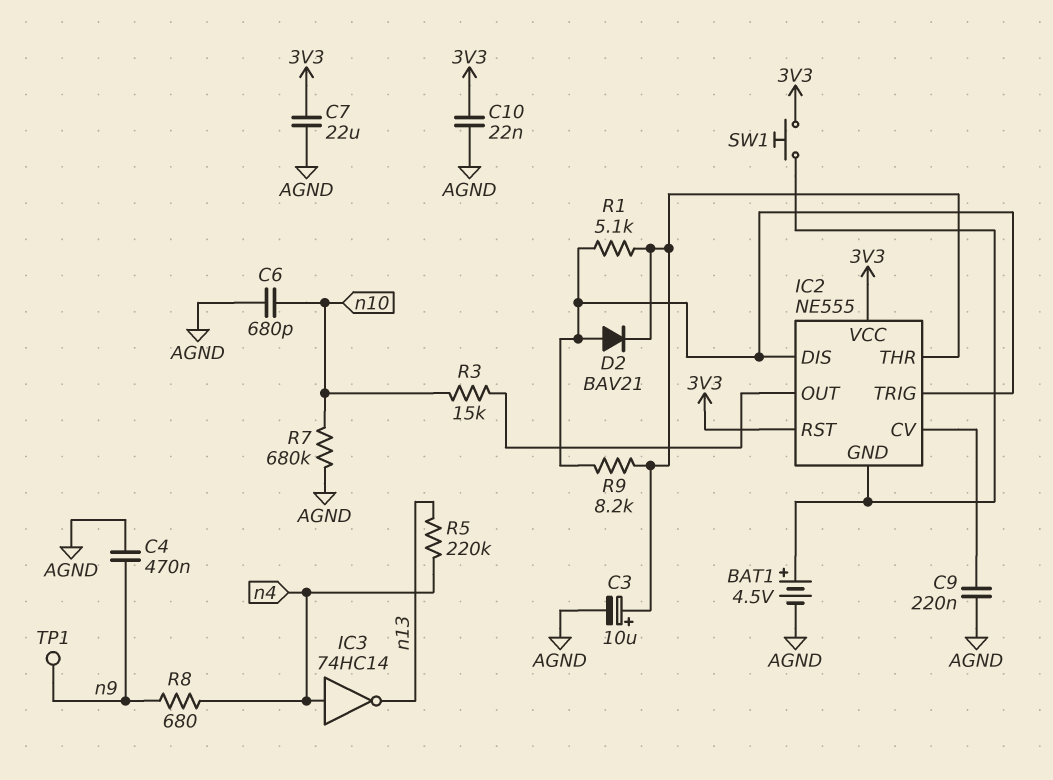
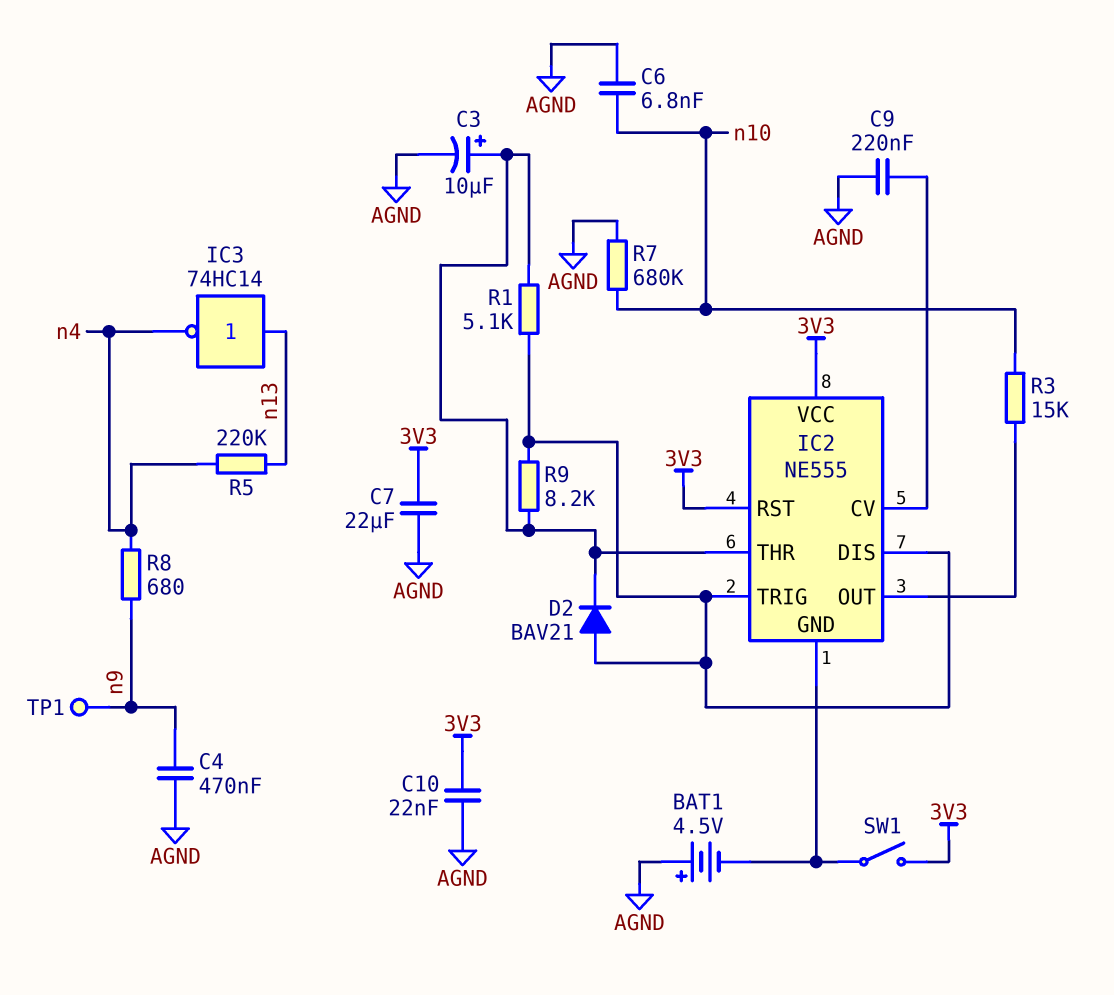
BAT1: 4.5V (plus IC2/GND, minus AGND) -> 4.5V (plus AGND, minus IC2/GND)
C6: 680pF (AGND, n10) -> 6.8nF (AGND, n10)
IC3: NOT 74HC14 (in n4, out n13) -> NOT 74HC14 (in n13, out n4)
SW1: button (3V3, IC2/GND) -> switch (3V3, IC2/GND)

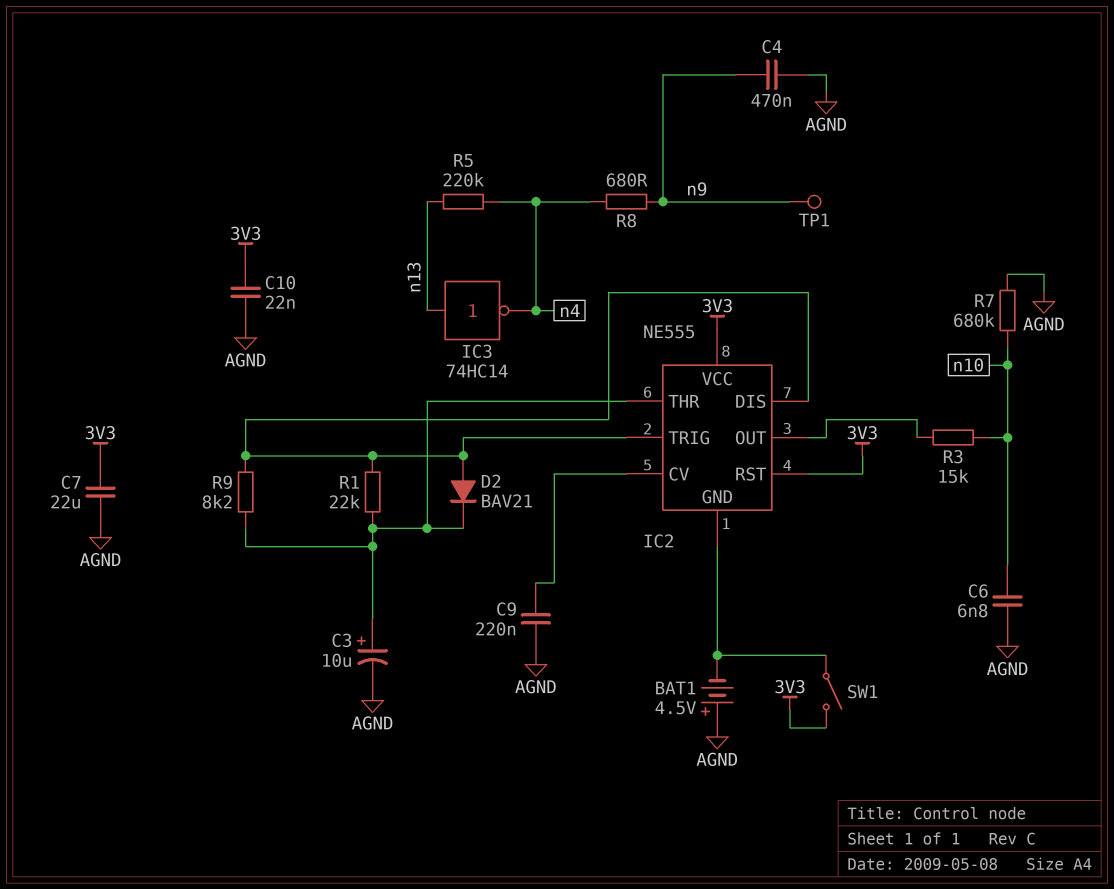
R1: 5.1k (IC2/DIS, IC2/THR) -> 22k (IC2/DIS, IC2/THR)

